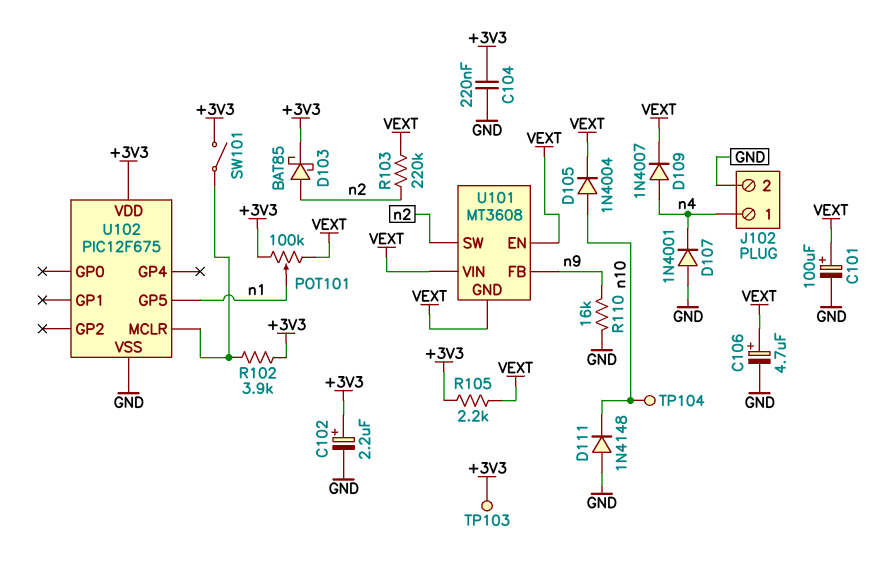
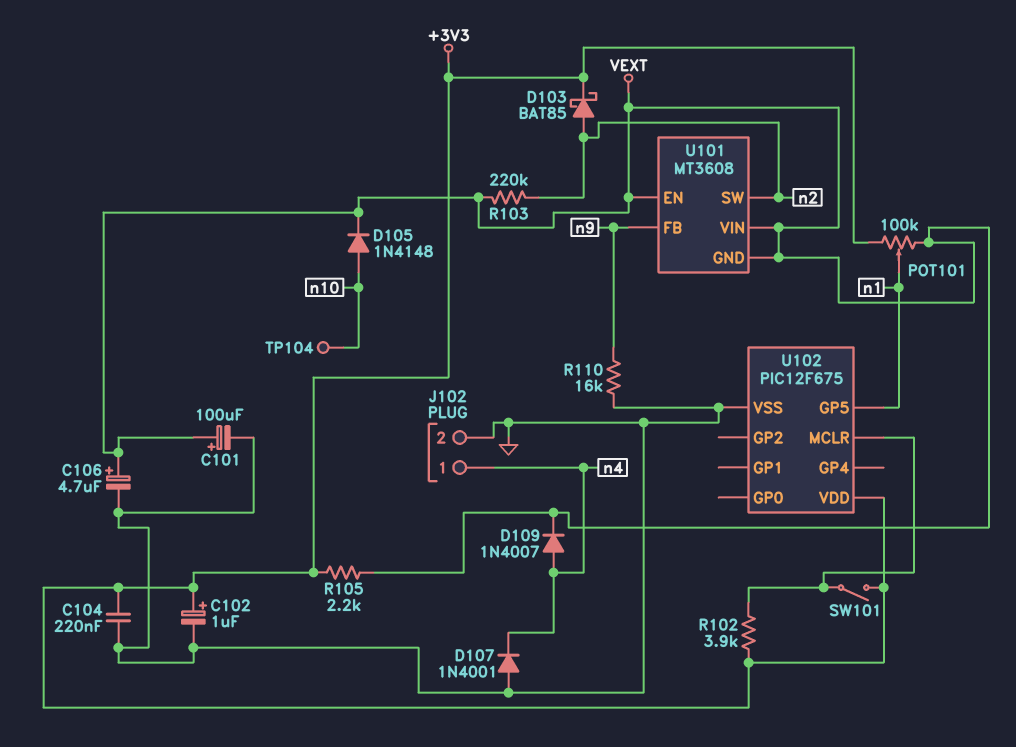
C102: 2.2uF (plus +3V3, minus GND) -> 1uF (plus +3V3, minus GND)
D105: diode 1N4004 (A n10, K VEXT) -> diode 1N4148 (A n10, K VEXT)
D111: diode 1N4148 (A GND, K n10) -> none
TP103: test point (+3V3) -> none

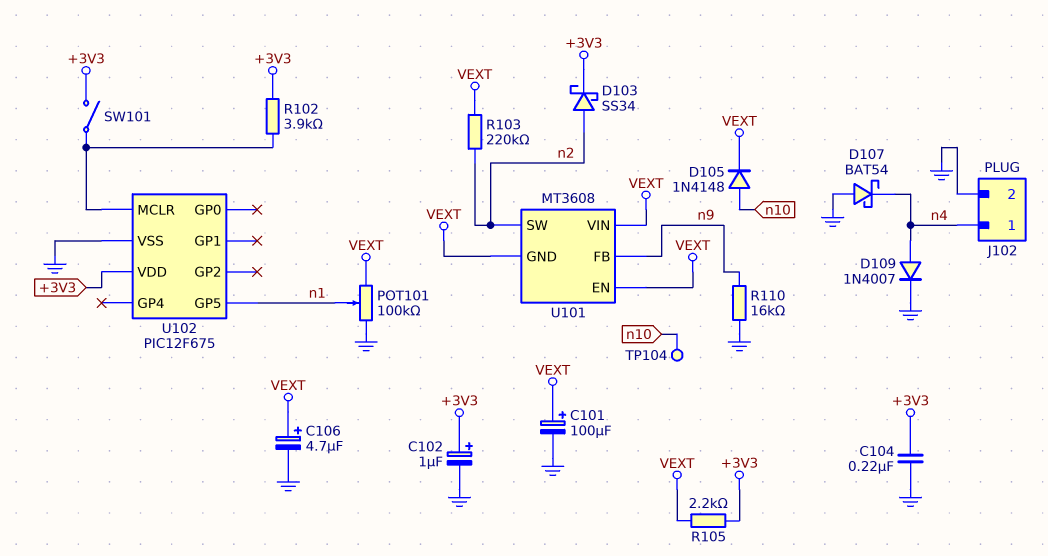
D103: schottky BAT85 (A n2, K +3V3) -> schottky SS34 (A n2, K +3V3)
D107: diode 1N4001 (A GND, K n4) -> schottky BAT54 (A GND, K n4)
D109: diode 1N4007 (A n4, K VEXT) -> diode 1N4007 (A n4, K GND)
POT101: 100k (+3V3, VEXT, wiper n1) -> 100k (GND, VEXT, wiper n1)

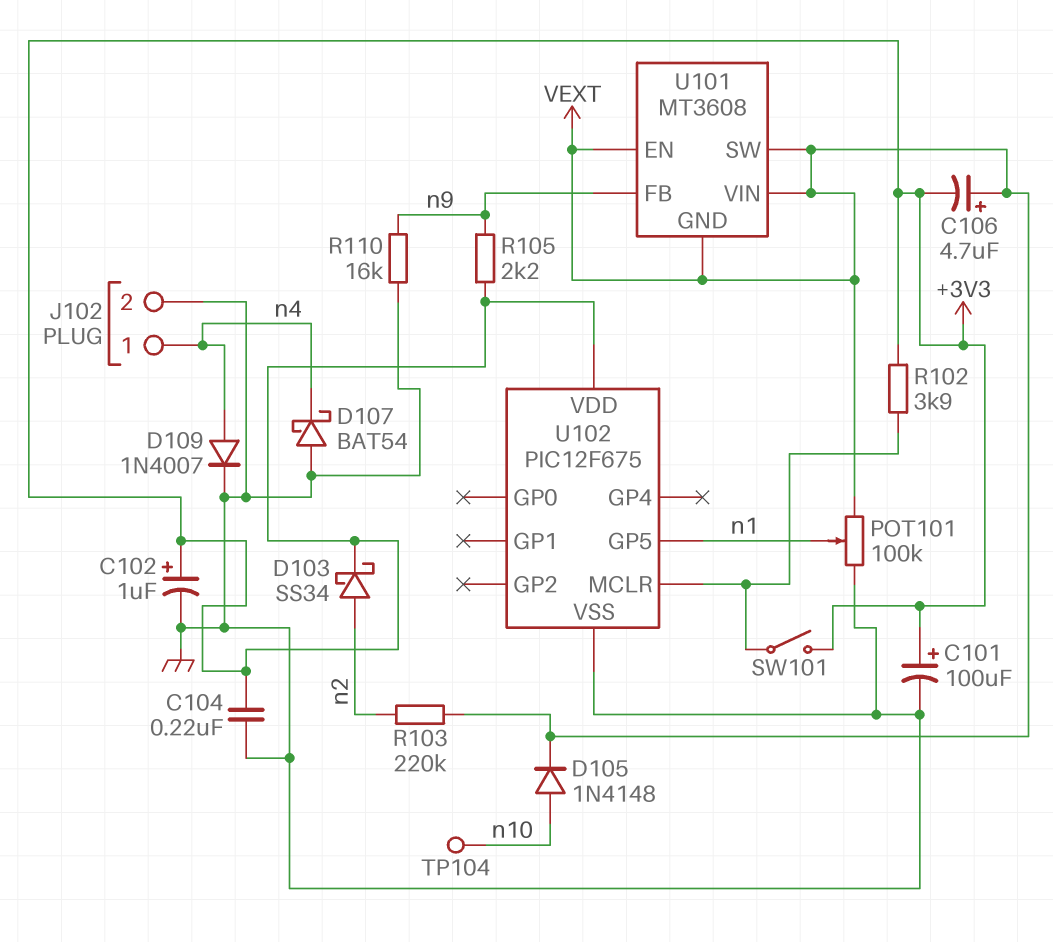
C101: 100uF (plus VEXT, minus GND) -> 100uF (plus +3V3, minus GND)
C106: 4.7uF (plus VEXT, minus GND) -> 4.7uF (plus VEXT, minus +3V3)
R105: 2.2k (+3V3, VEXT) -> 2.2k (+3V3, n9)
U101 pin SW: n2 -> VEXT

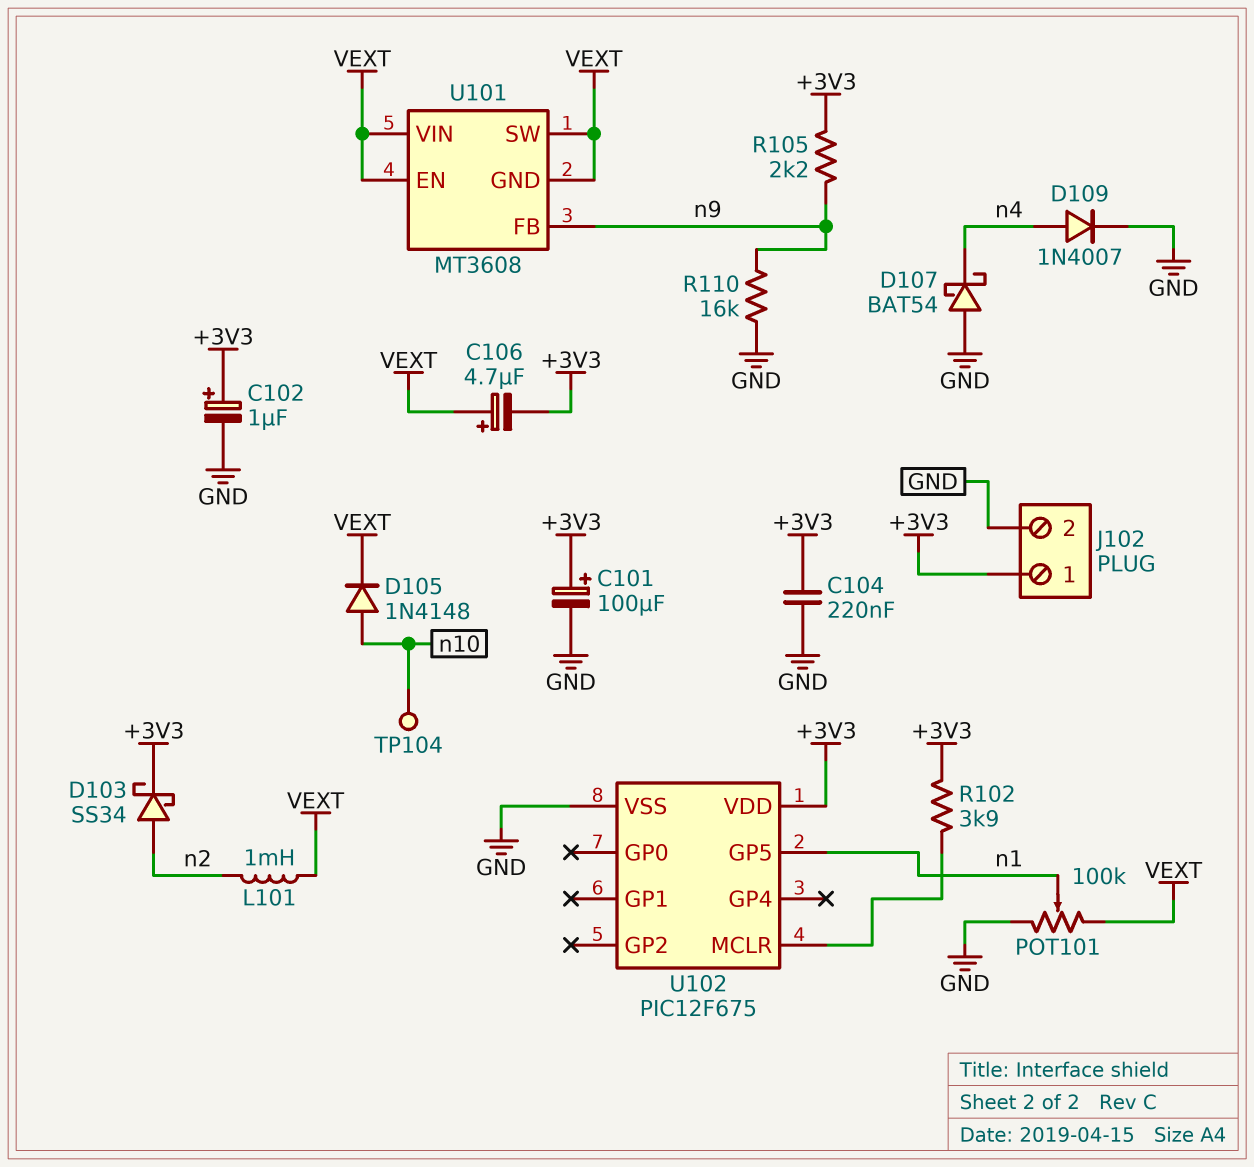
J102 pin 1: n4 -> +3V3
L101: none -> 1mH (VEXT, n2)
R103: 220k (VEXT, n2) -> none
SW101: switch (+3V3, U102/MCLR) -> none

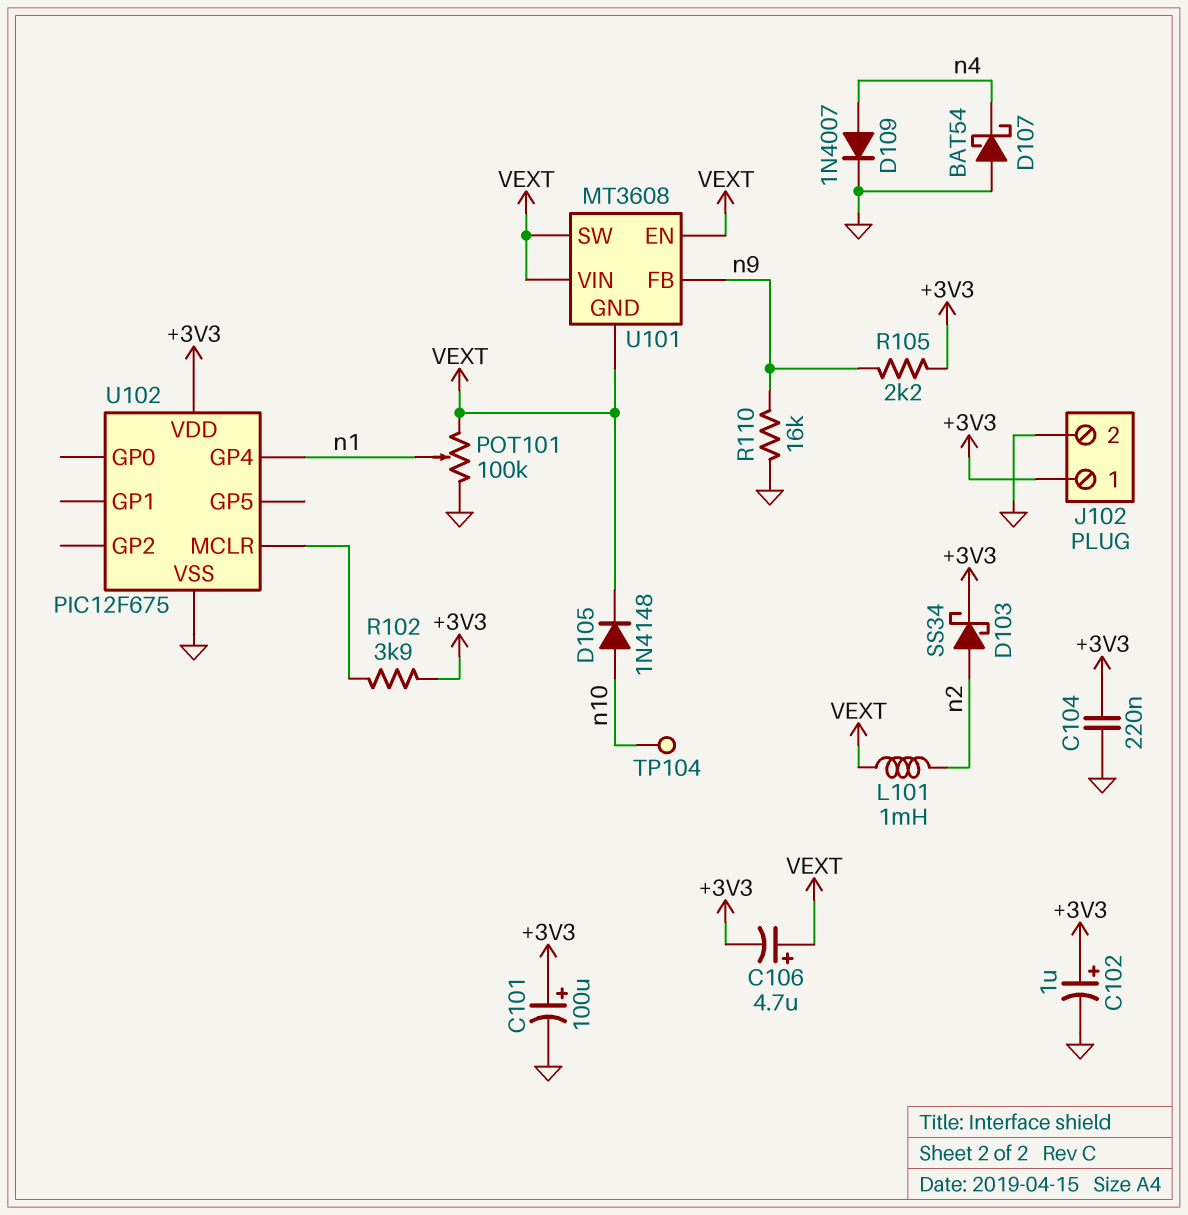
U102 pin GP4: none -> n1
U102 pin GP5: n1 -> none

